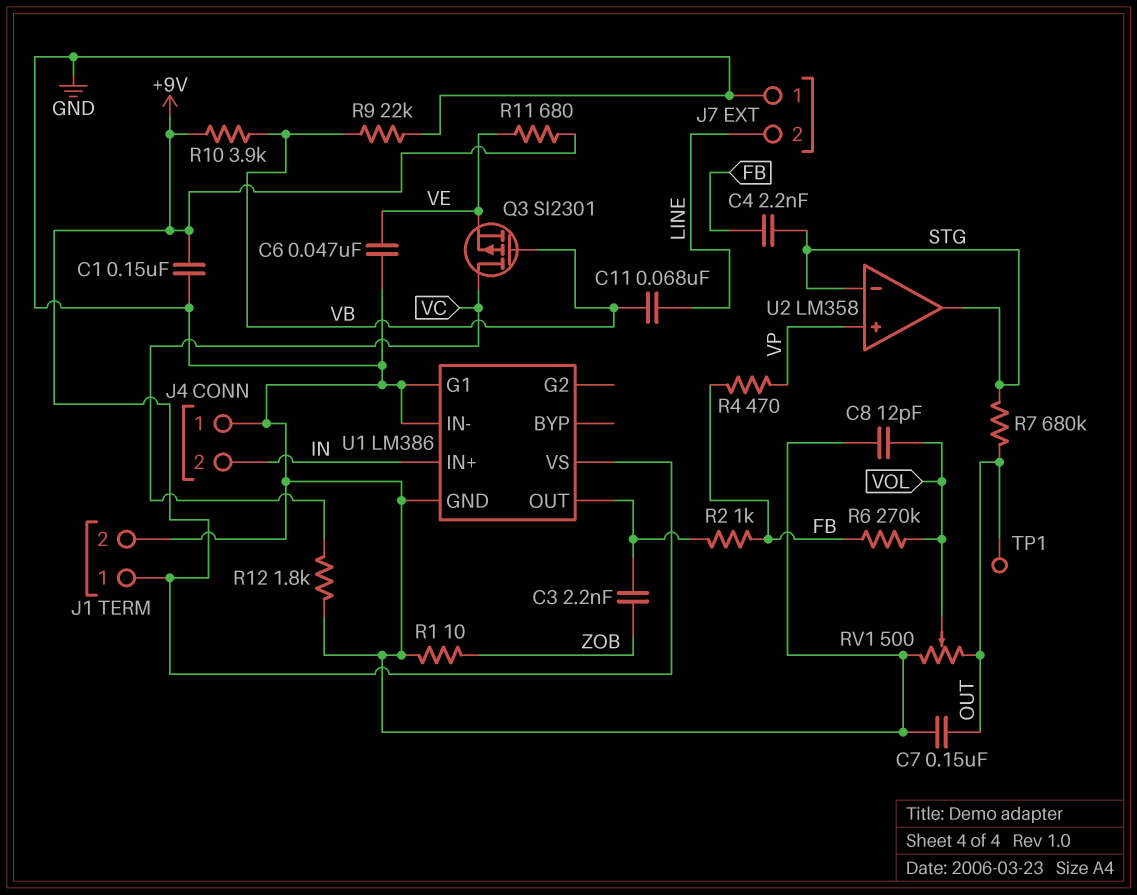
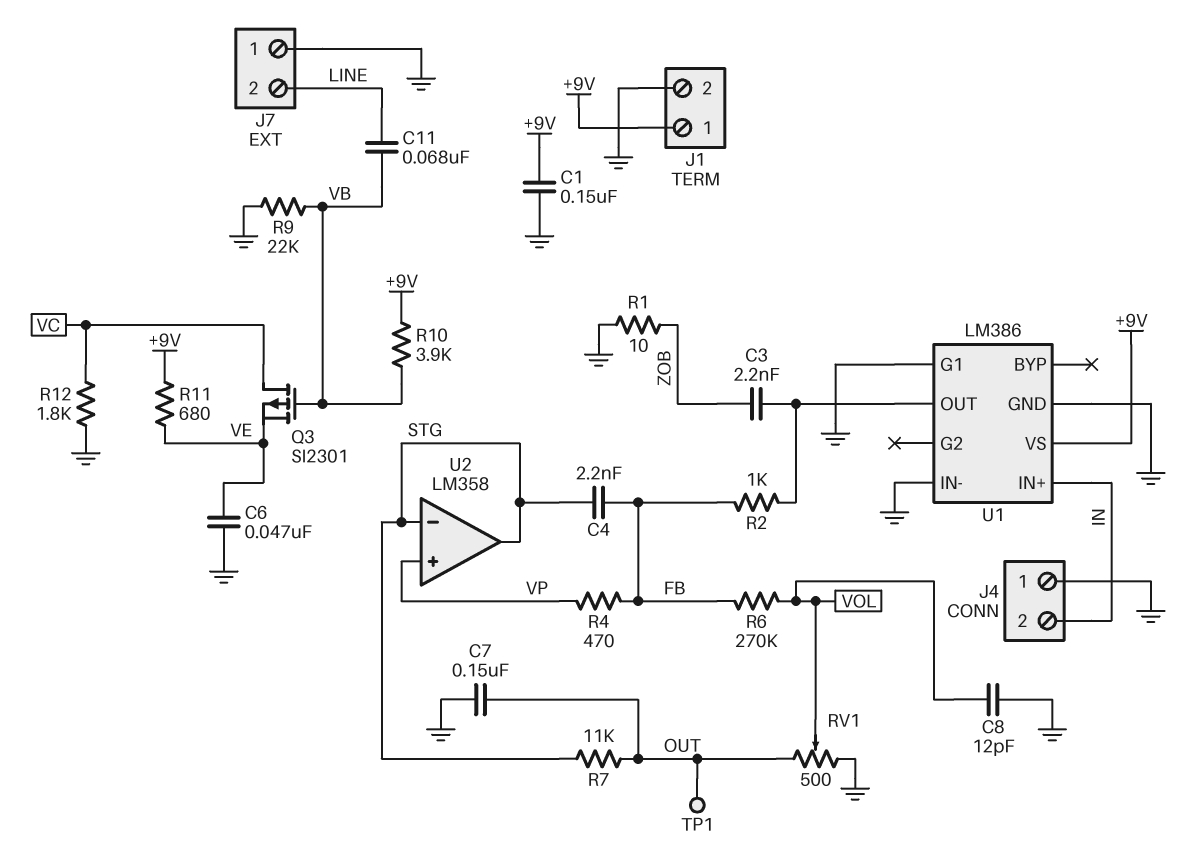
R7: 680k (OUT, STG) -> 11k (OUT, STG)

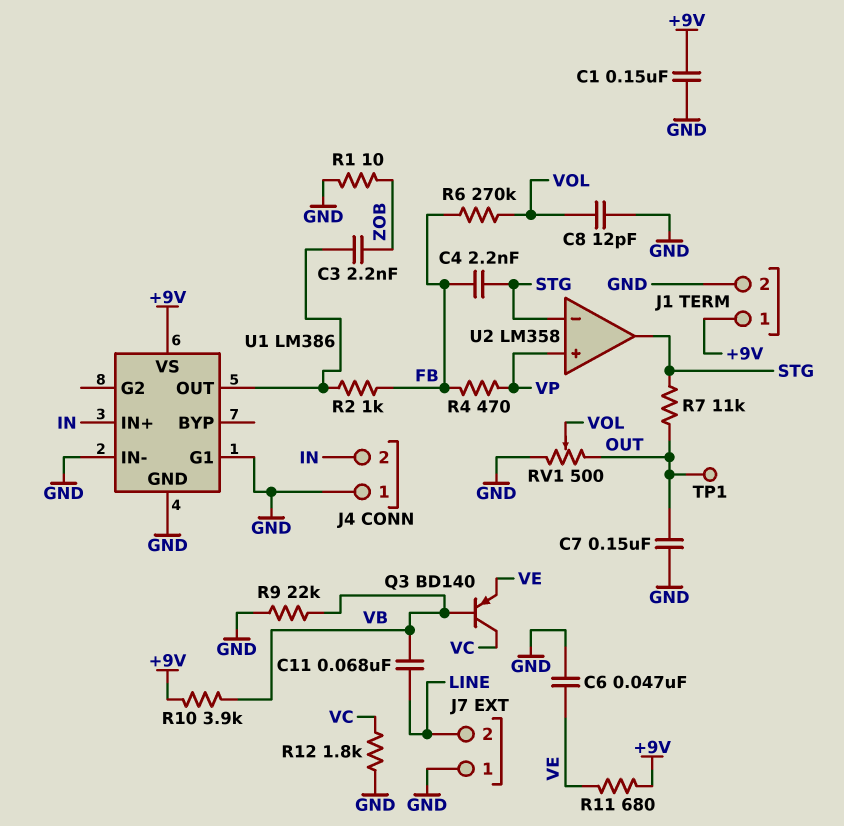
Q3: PMOS SI2301 (G VB, D VC, S VE) -> PNP BD140 (B VB, C VC, E VE)

